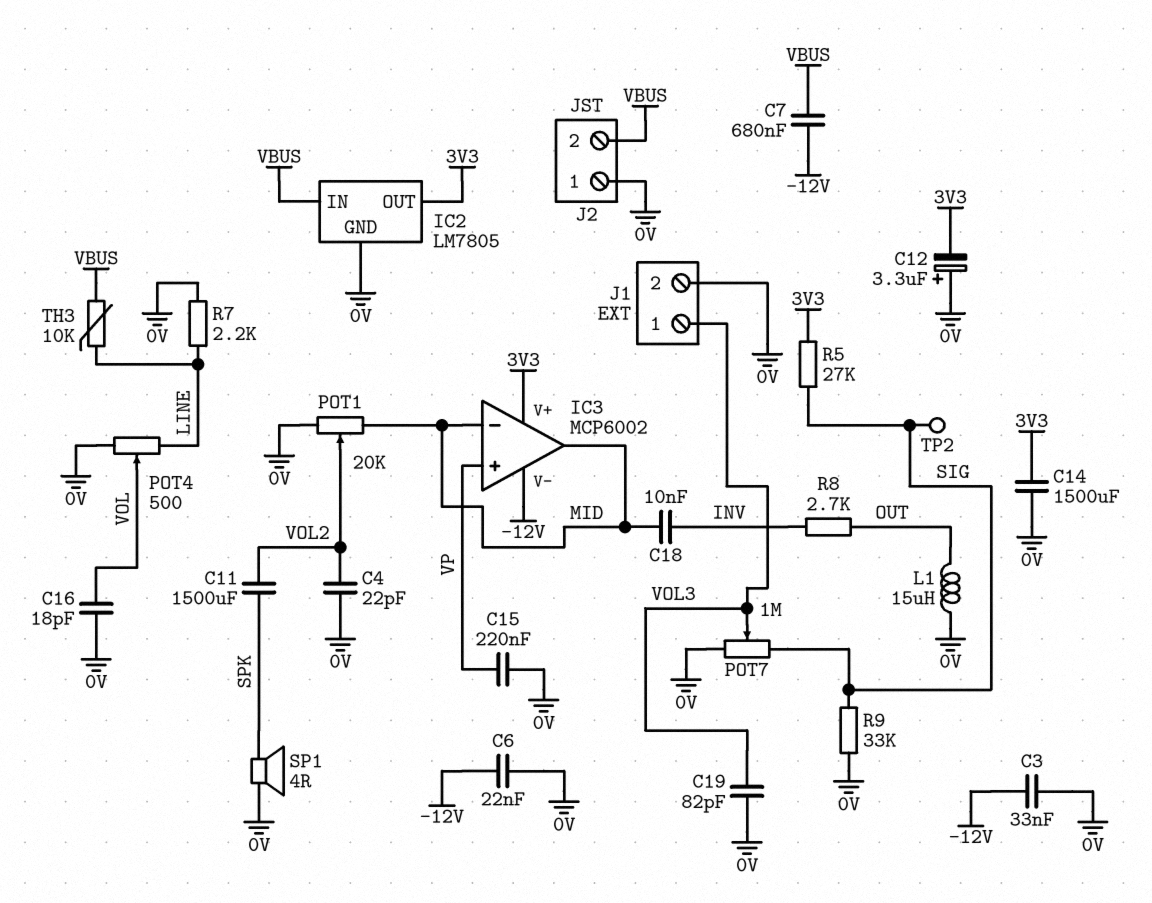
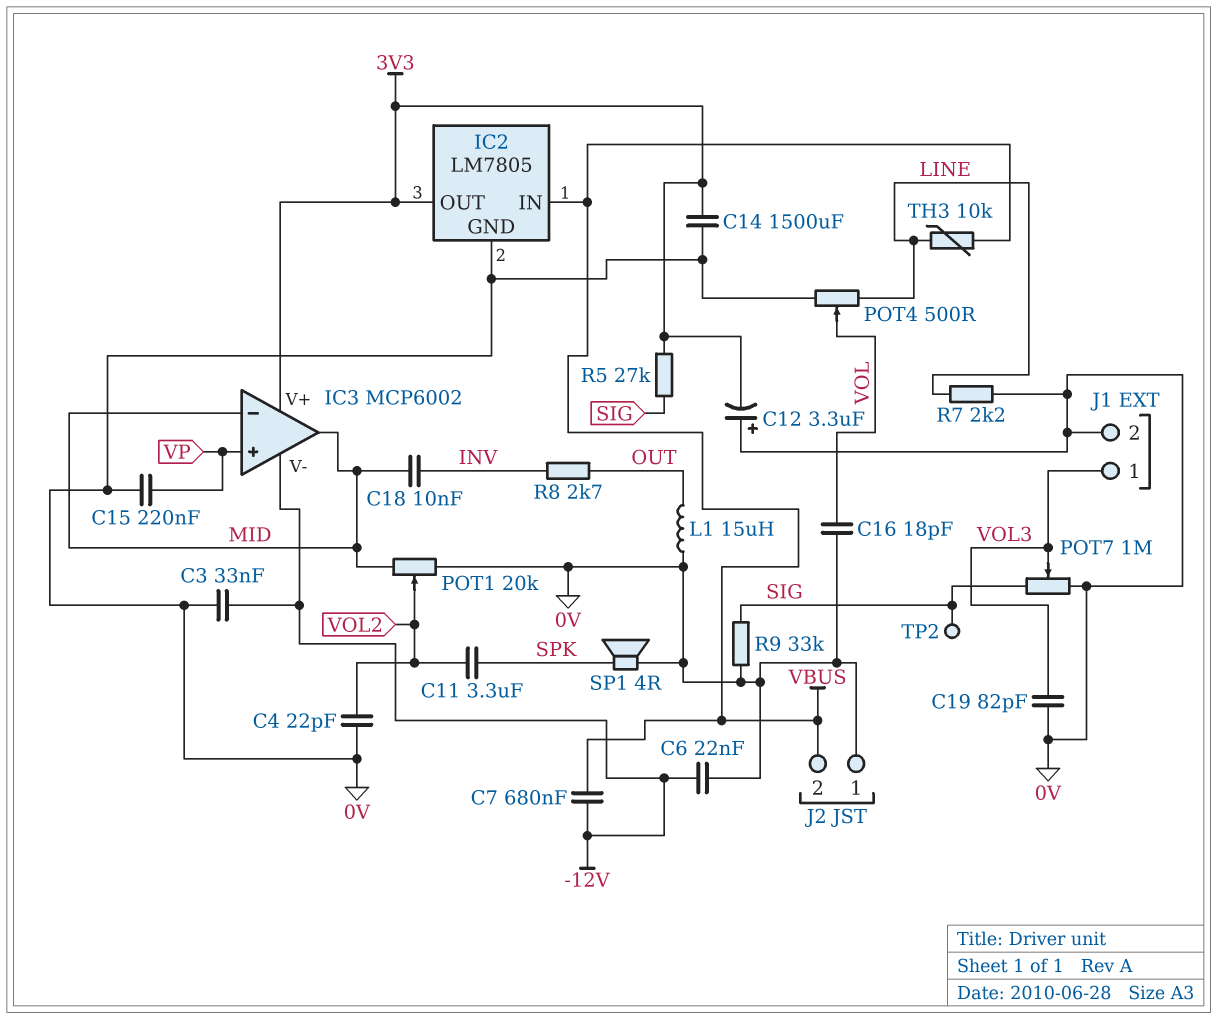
C11: 1500uF (SPK, VOL2) -> 3.3uF (SPK, VOL2)

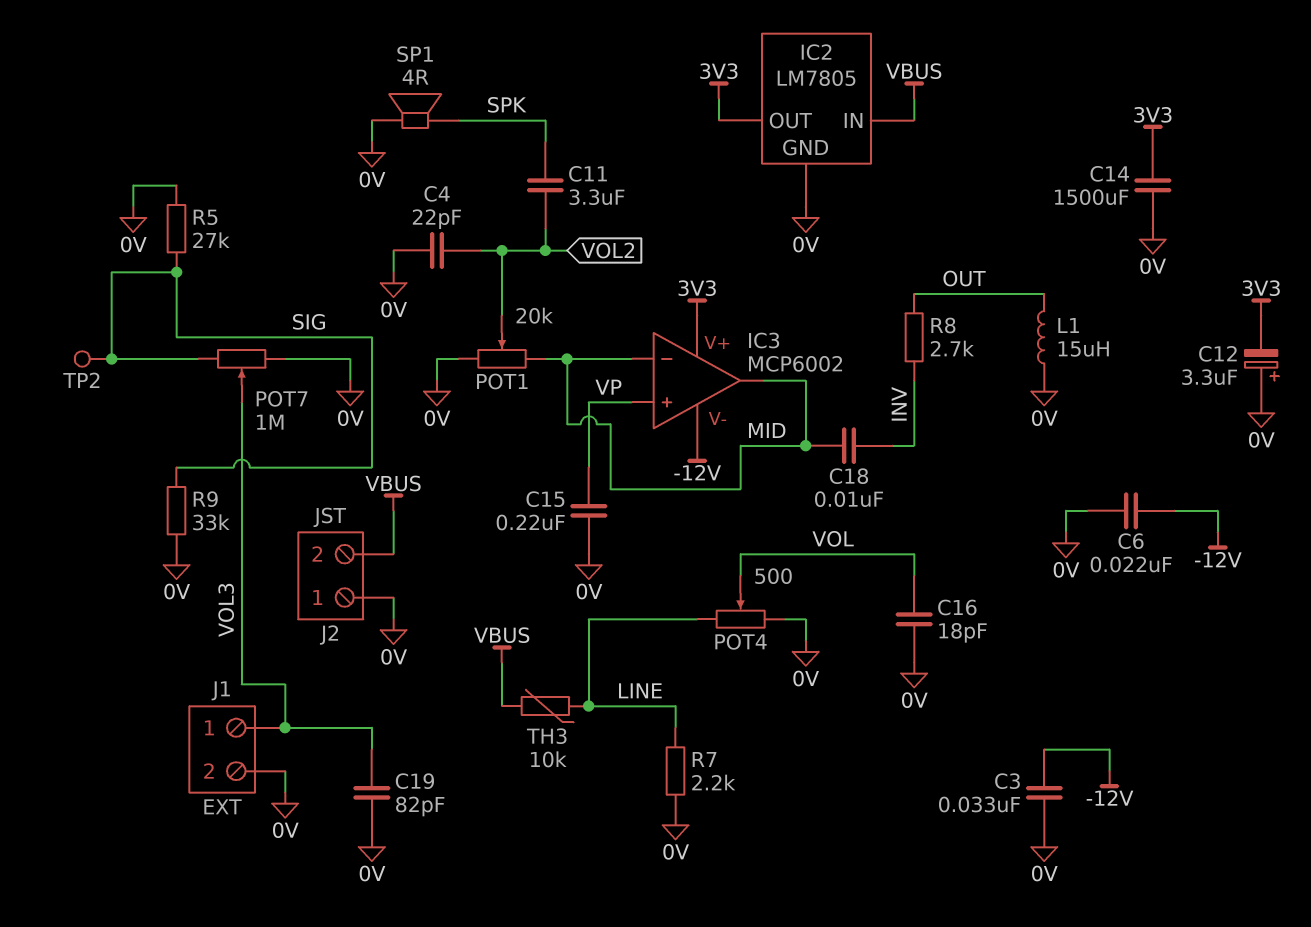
C7: 680nF (-12V, VBUS) -> none
R5: 27k (3V3, SIG) -> 27k (0V, SIG)

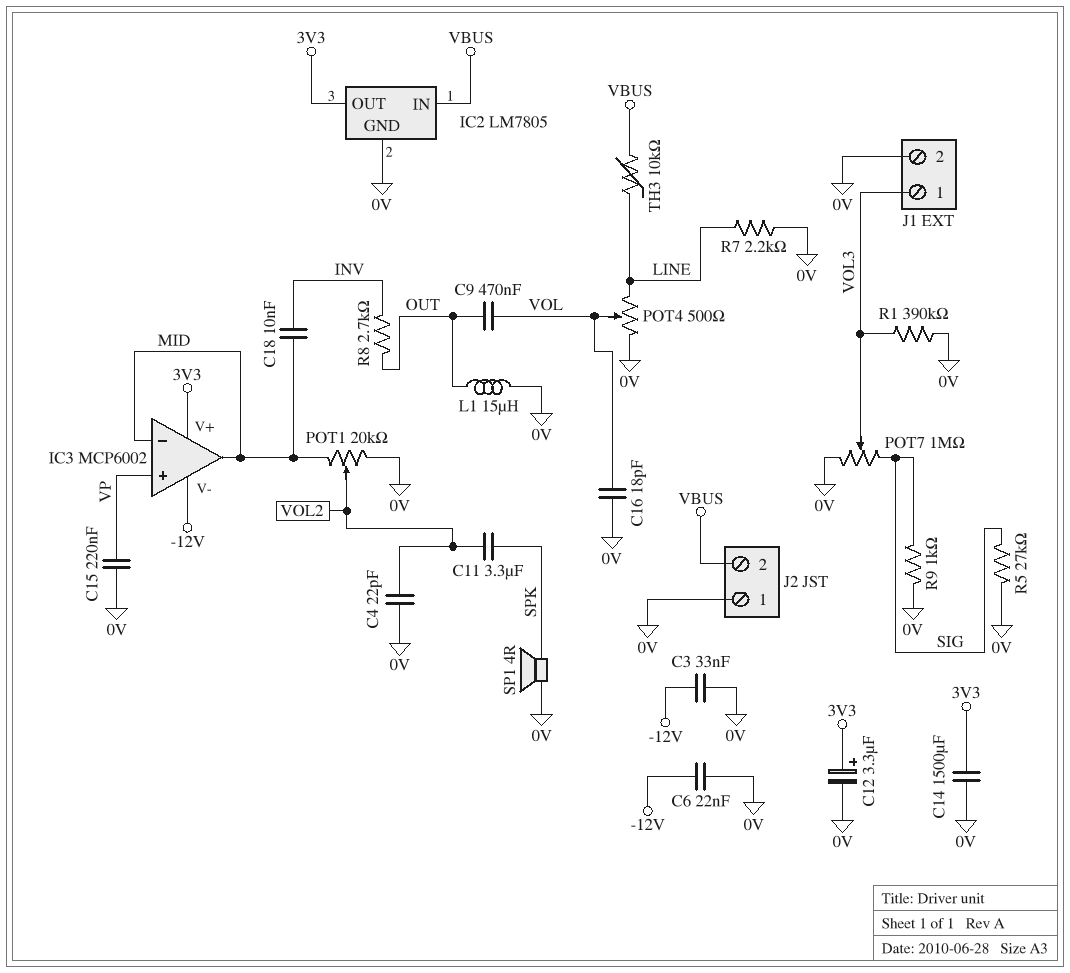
C9: none -> 470nF (OUT, VOL)
C12: 3.3uF (plus 0V, minus 3V3) -> 3.3uF (plus 3V3, minus 0V)
C19: 82pF (0V, VOL3) -> none
R1: none -> 390k (0V, VOL3)
R9: 33k (0V, SIG) -> 1k (0V, SIG)
TP2: test point (SIG) -> none

